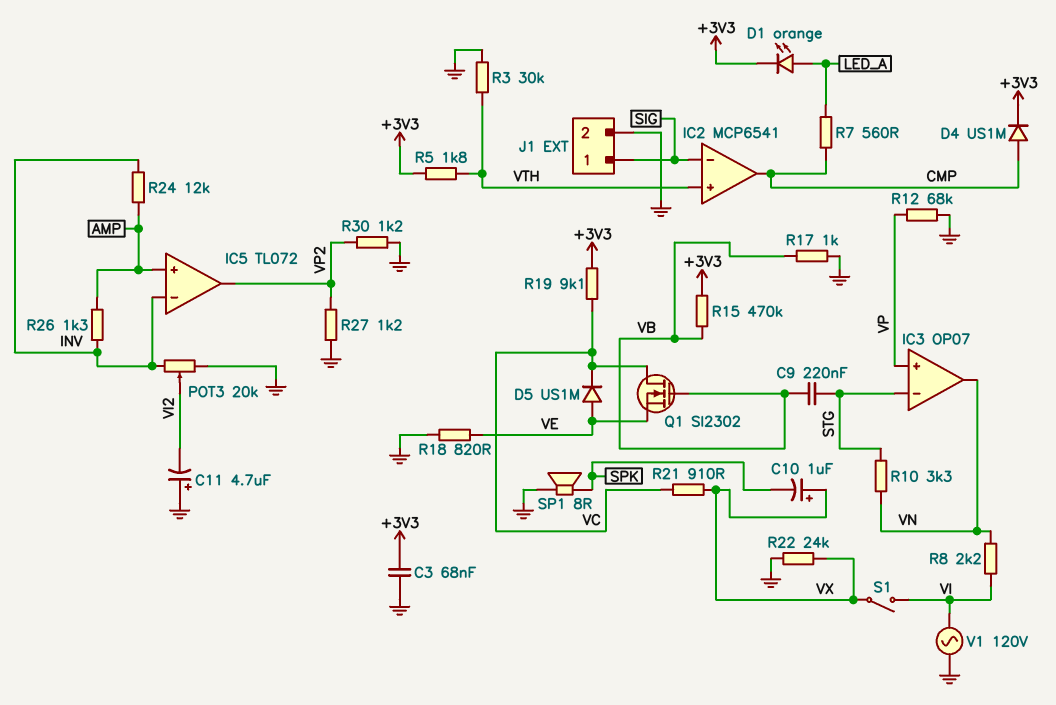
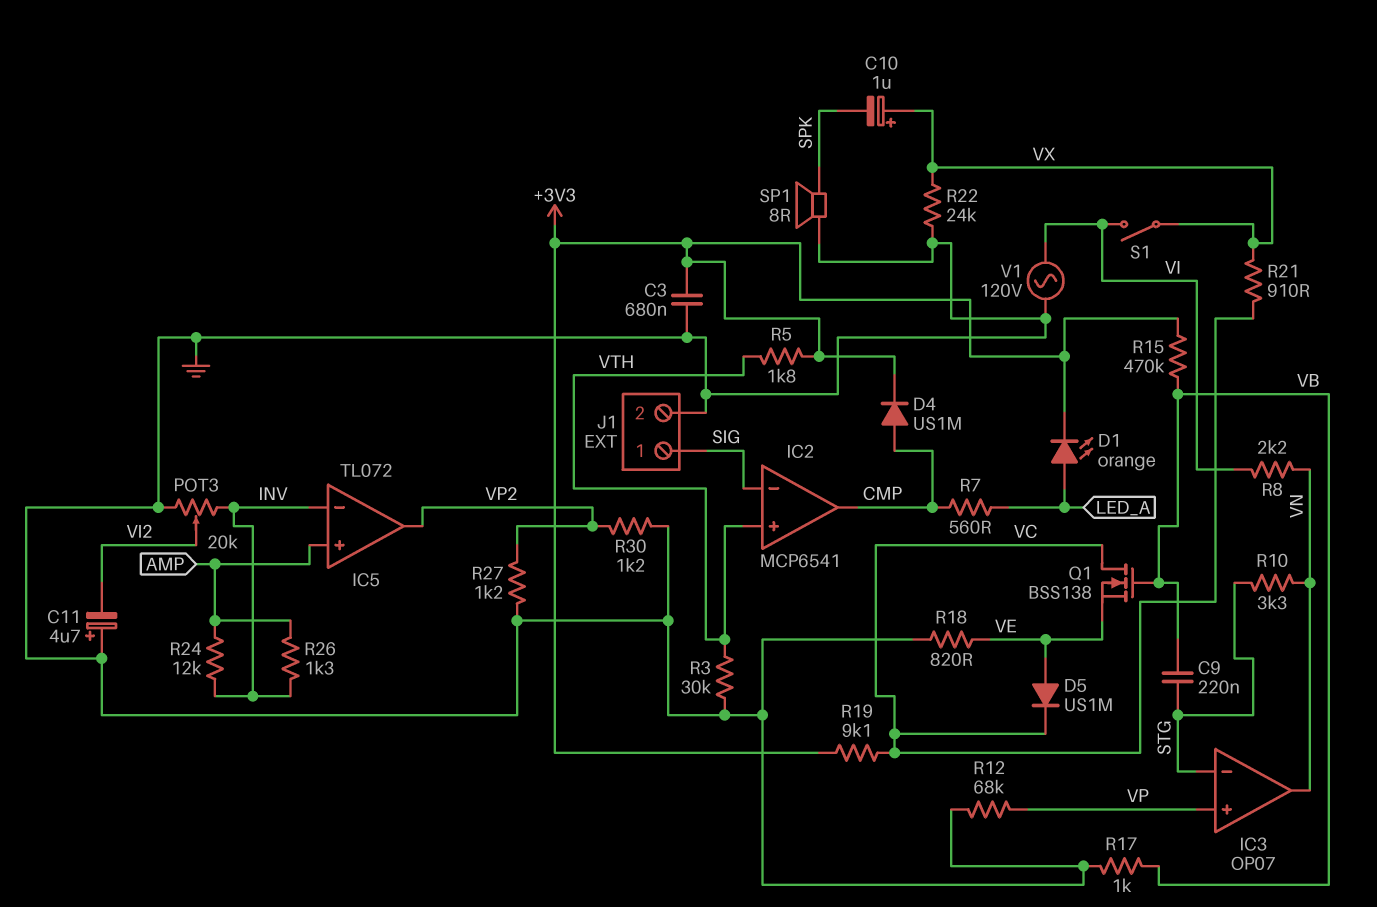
C3: 68nF (+3V3, GND) -> 680nF (+3V3, GND)
Q1: NMOS SI2302 (G VB, D VC, S VE) -> NMOS BSS138 (G VB, D VC, S VE)

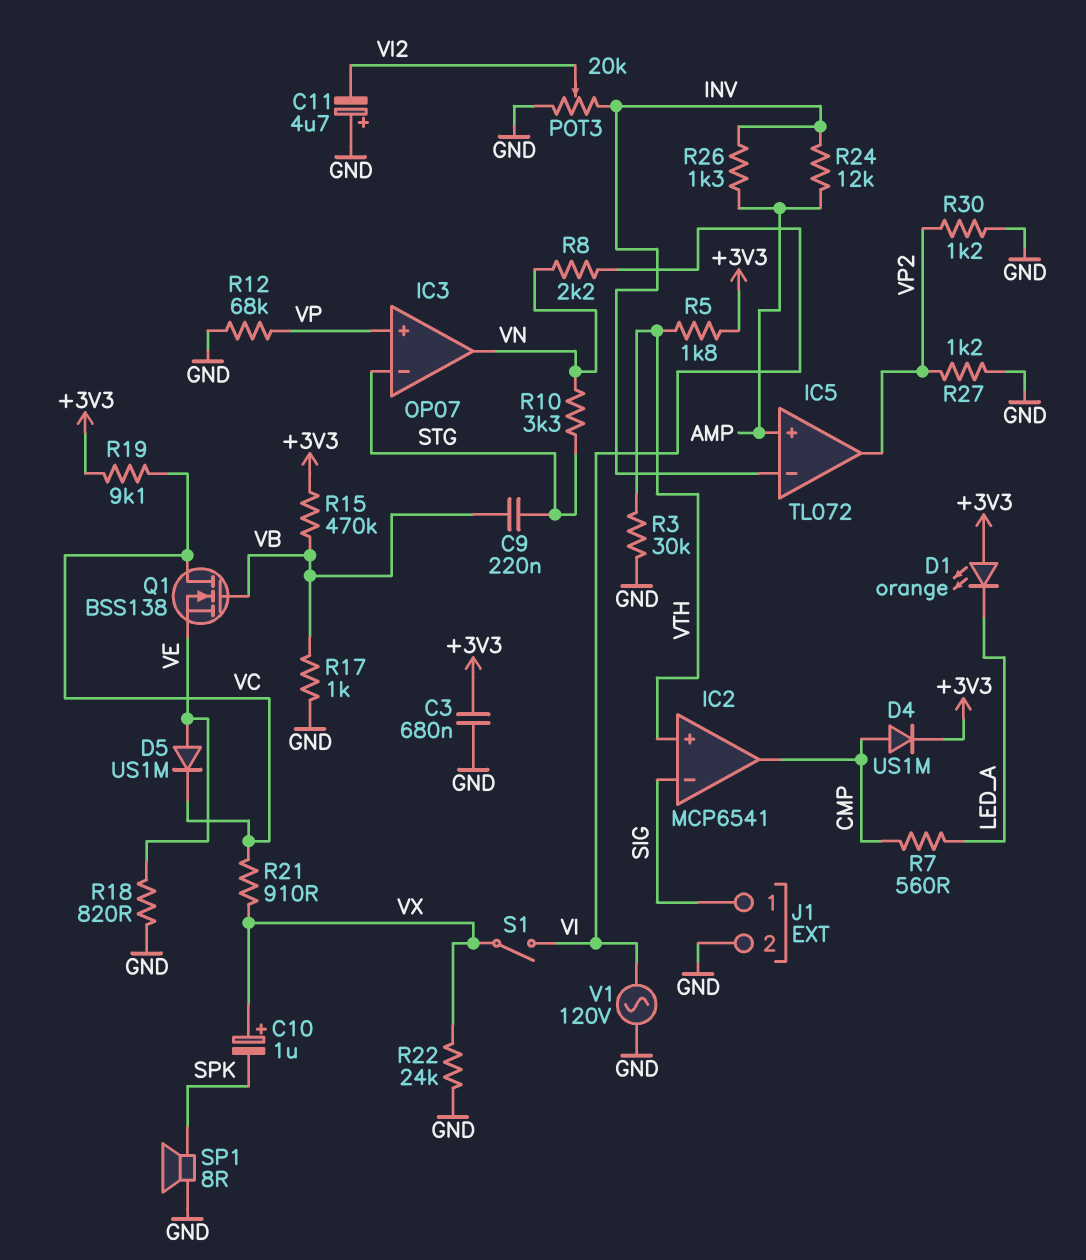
D1: LED orange (A LED_A, K +3V3) -> LED orange (A +3V3, K LED_A)

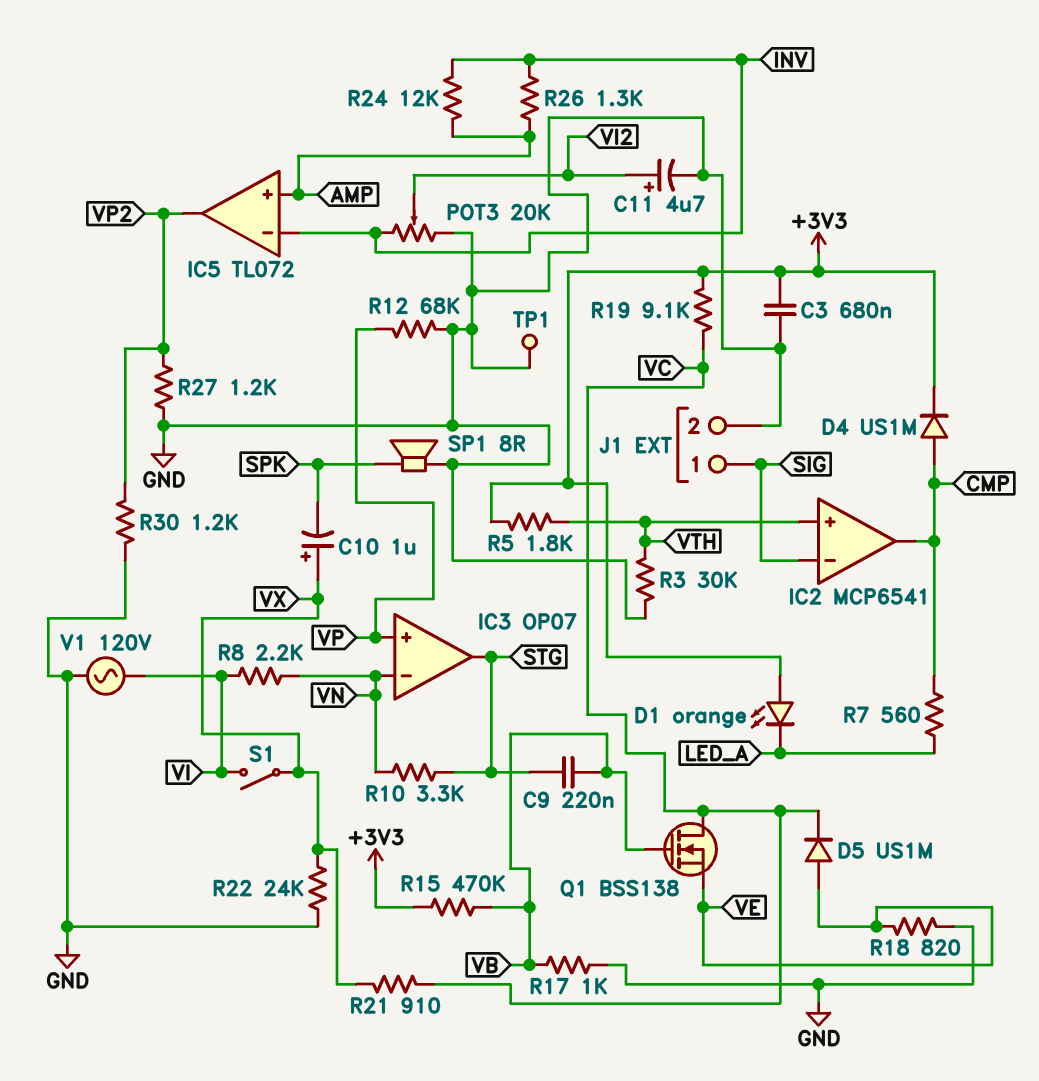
C11: 4.7uF (plus GND, minus VI2) -> 4.7uF (plus VI2, minus GND)
IC3 pin in-: STG -> VN
IC3 pin out: VN -> STG
TP1: none -> test point (GND)

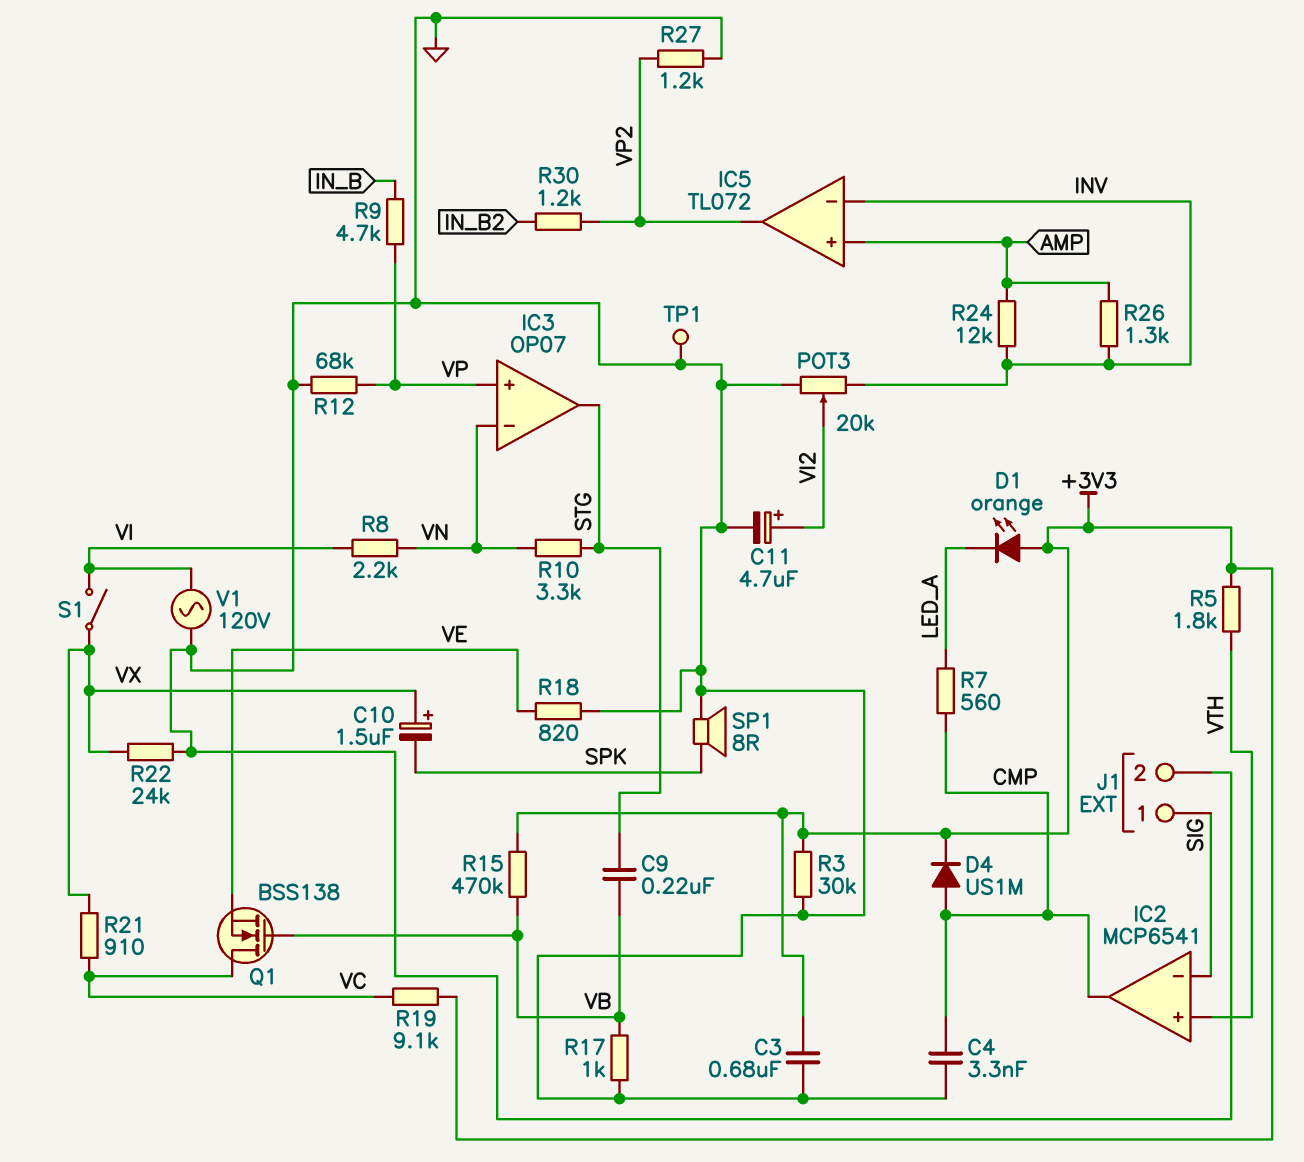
C4: none -> 3.3nF (CMP, GND)
C10: 1uF (plus VX, minus SPK) -> 1.5uF (plus VX, minus SPK)
D5: diode US1M (A VE, K VC) -> none
R3: 30k (GND, VTH) -> 30k (+3V3, GND)
R9: none -> 4.7k (IN_B, VP)
R30: 1.2k (GND, VP2) -> 1.2k (IN_B2, VP2)

